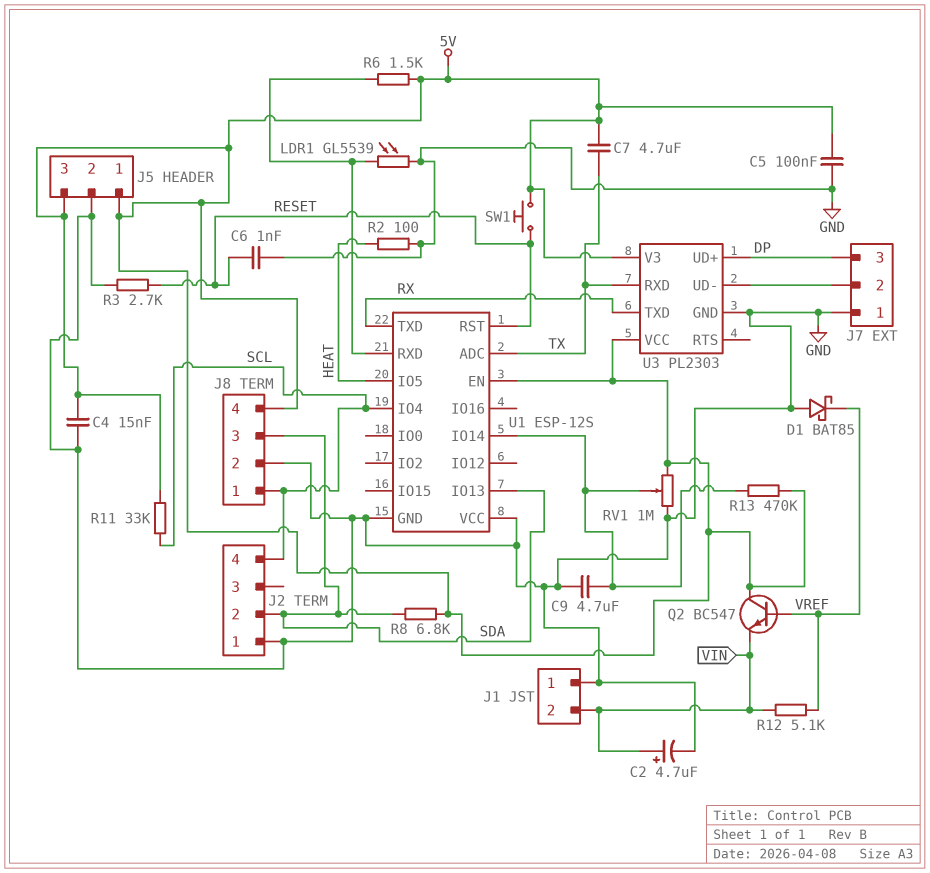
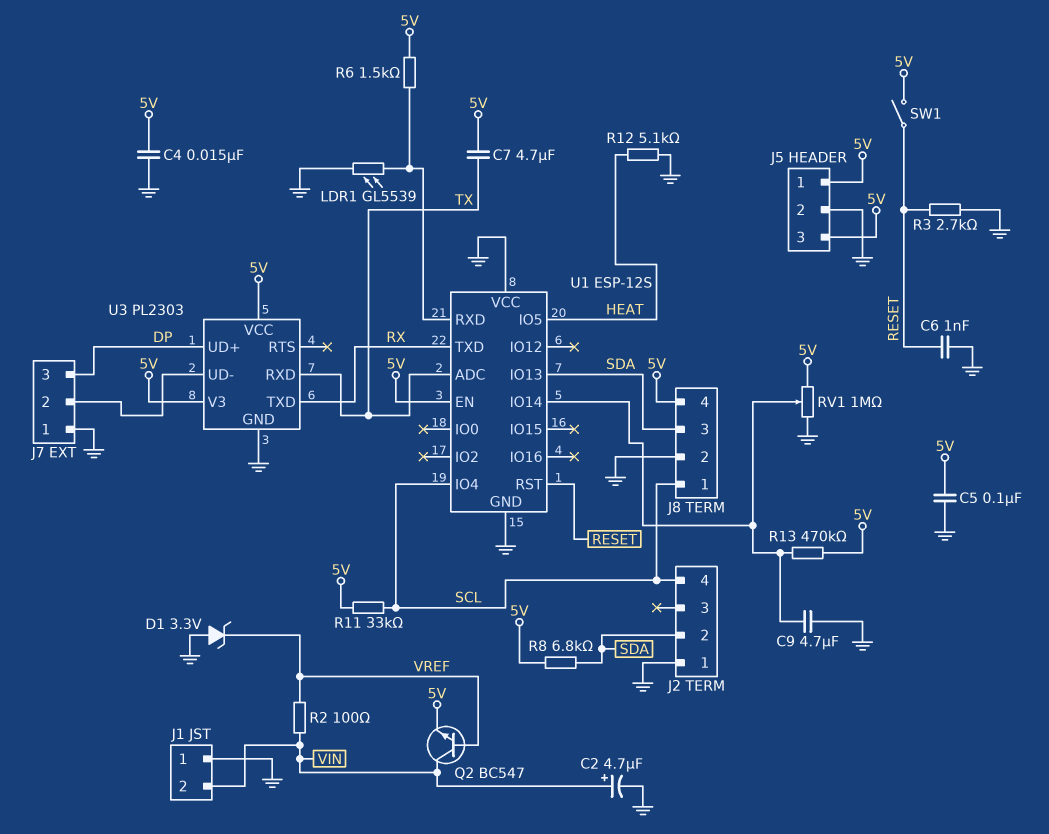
D1: schottky BAT85 (A GND, K VREF) -> zener 3.3V (A GND, K VREF)
Q2: NPN BC547 (B VREF, C 5V, E VIN) -> NPN BC547 (B VREF, C VIN, E 5V)
R2: 100 (GND, HEAT) -> 100 (VIN, VREF)
R12: 5.1k (VIN, VREF) -> 5.1k (GND, HEAT)
SW1: button (5V, RESET) -> switch (5V, RESET)

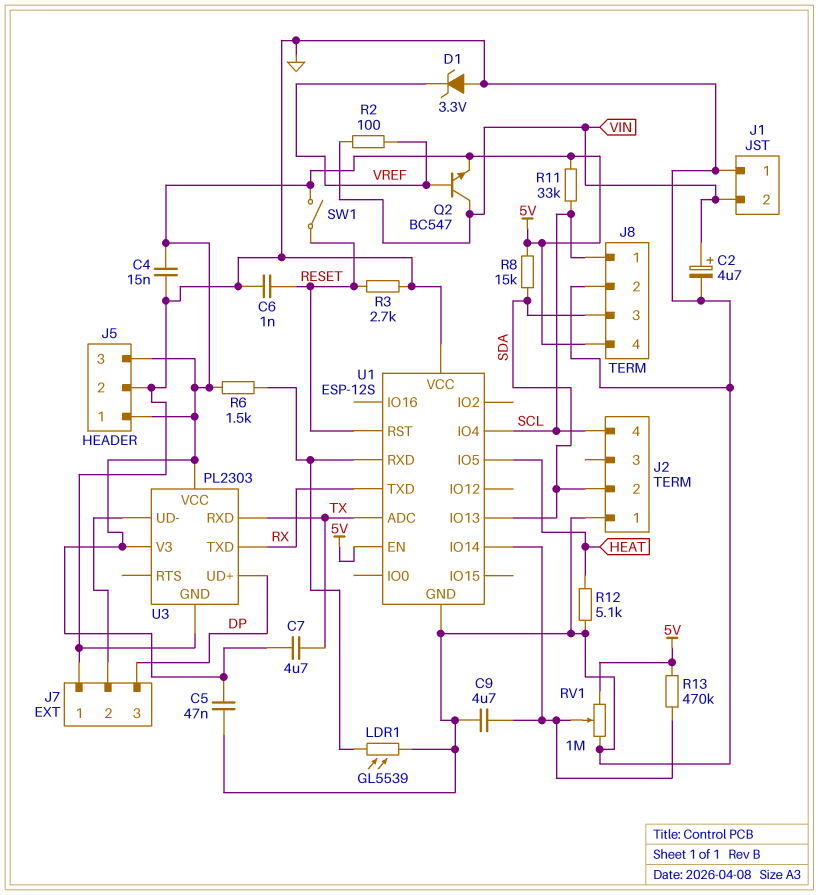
C5: 100nF (5V, GND) -> 47nF (5V, GND)
R8: 6.8k (5V, SDA) -> 15k (5V, SDA)

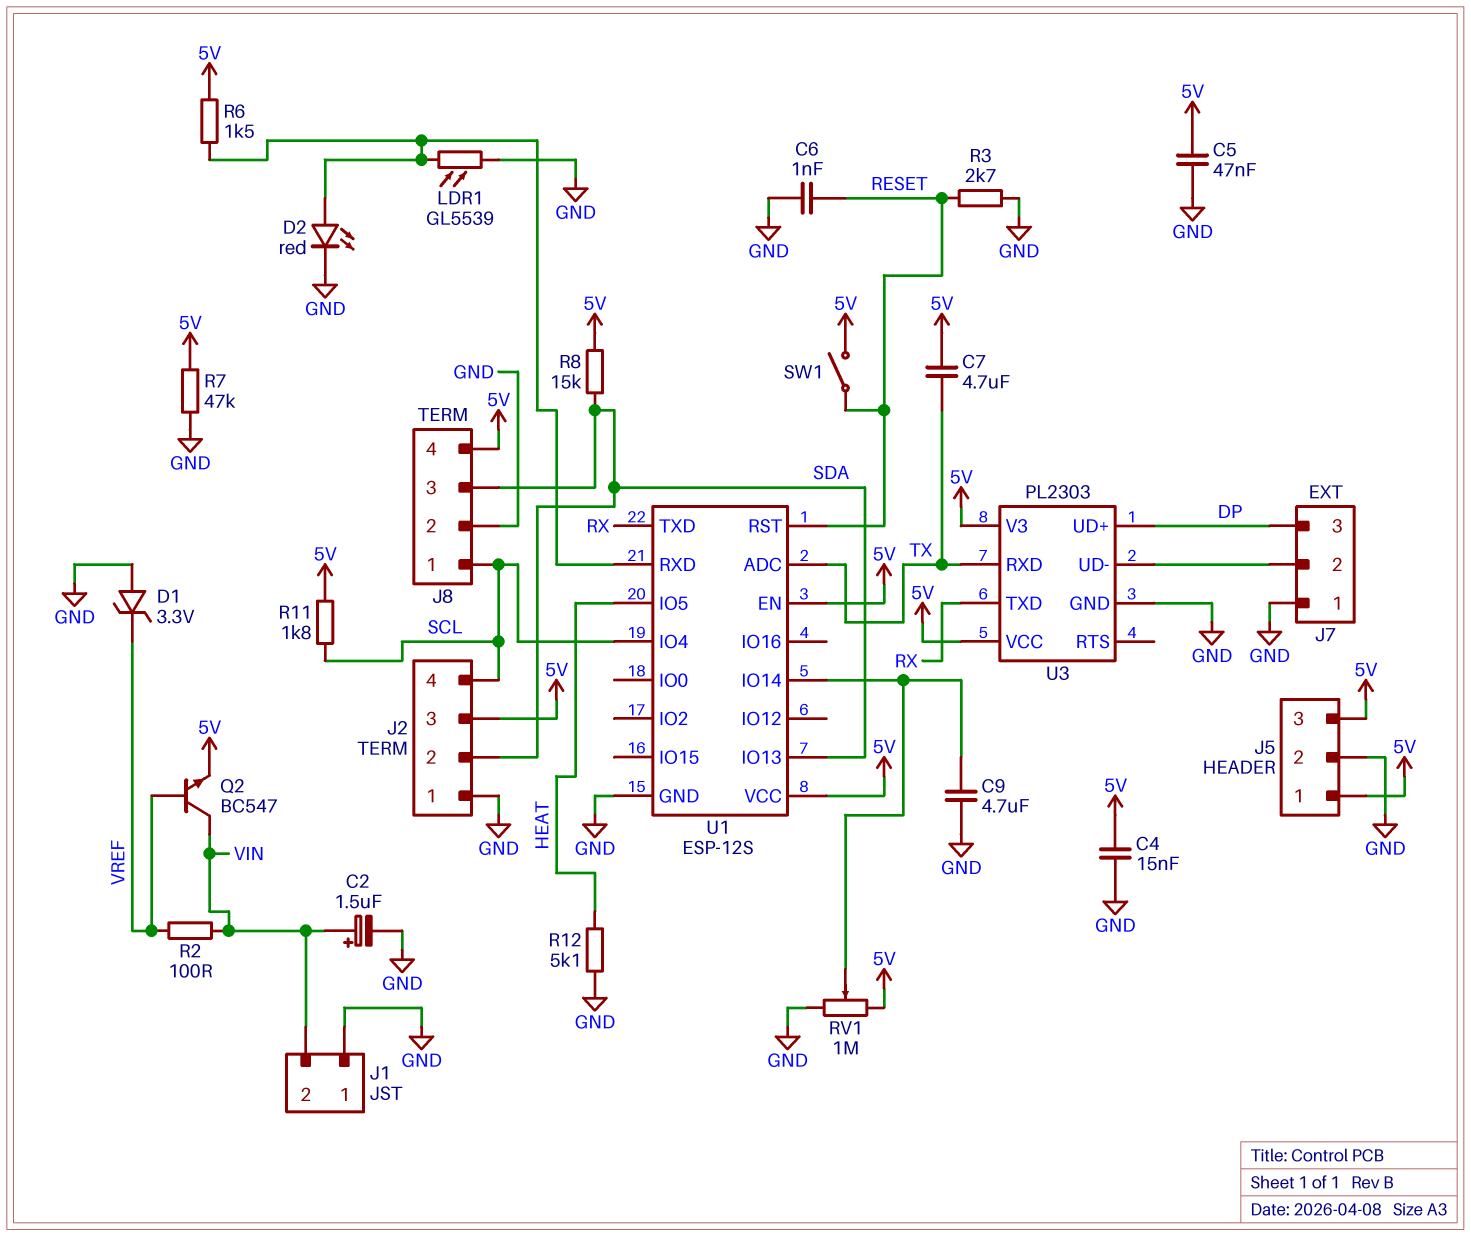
C2: 4.7uF (plus VIN, minus GND) -> 1.5uF (plus VIN, minus GND)
D2: none -> LED red (A U1/RXD, K GND)
J2 pin 3: none -> 5V
R7: none -> 47k (5V, GND)
R11: 33k (5V, SCL) -> 1.8k (5V, SCL)
R13: 470k (5V, U1/IO14) -> none
U1 pin VCC: GND -> 5V

